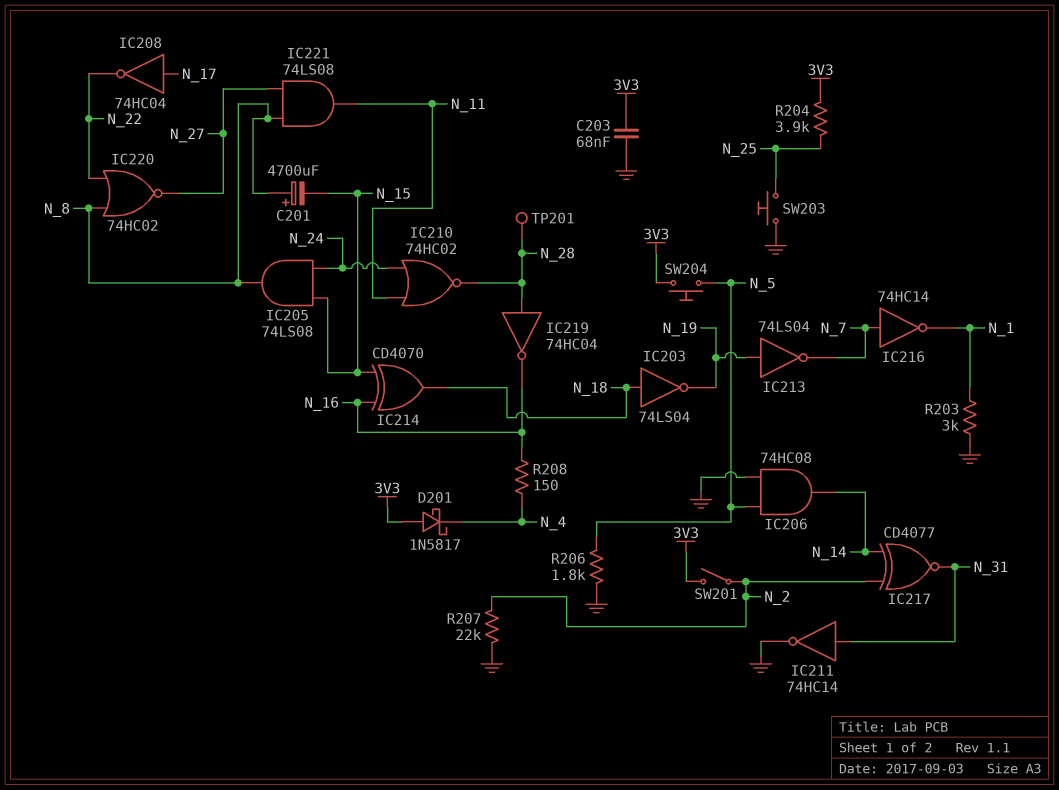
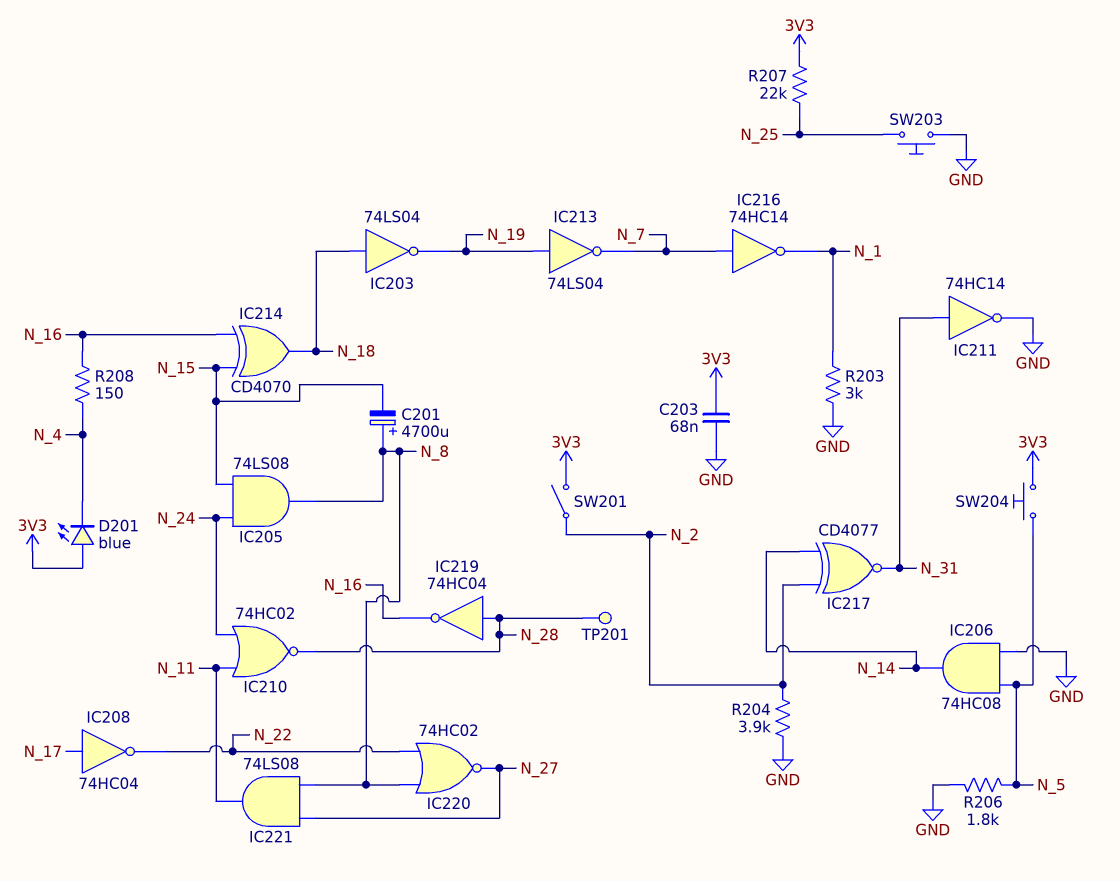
D201: schottky 1N5817 (A 3V3, K N_4) -> LED blue (A 3V3, K N_4)
R204: 3.9k (3V3, N_25) -> 3.9k (GND, N_2)
R207: 22k (GND, N_2) -> 22k (3V3, N_25)

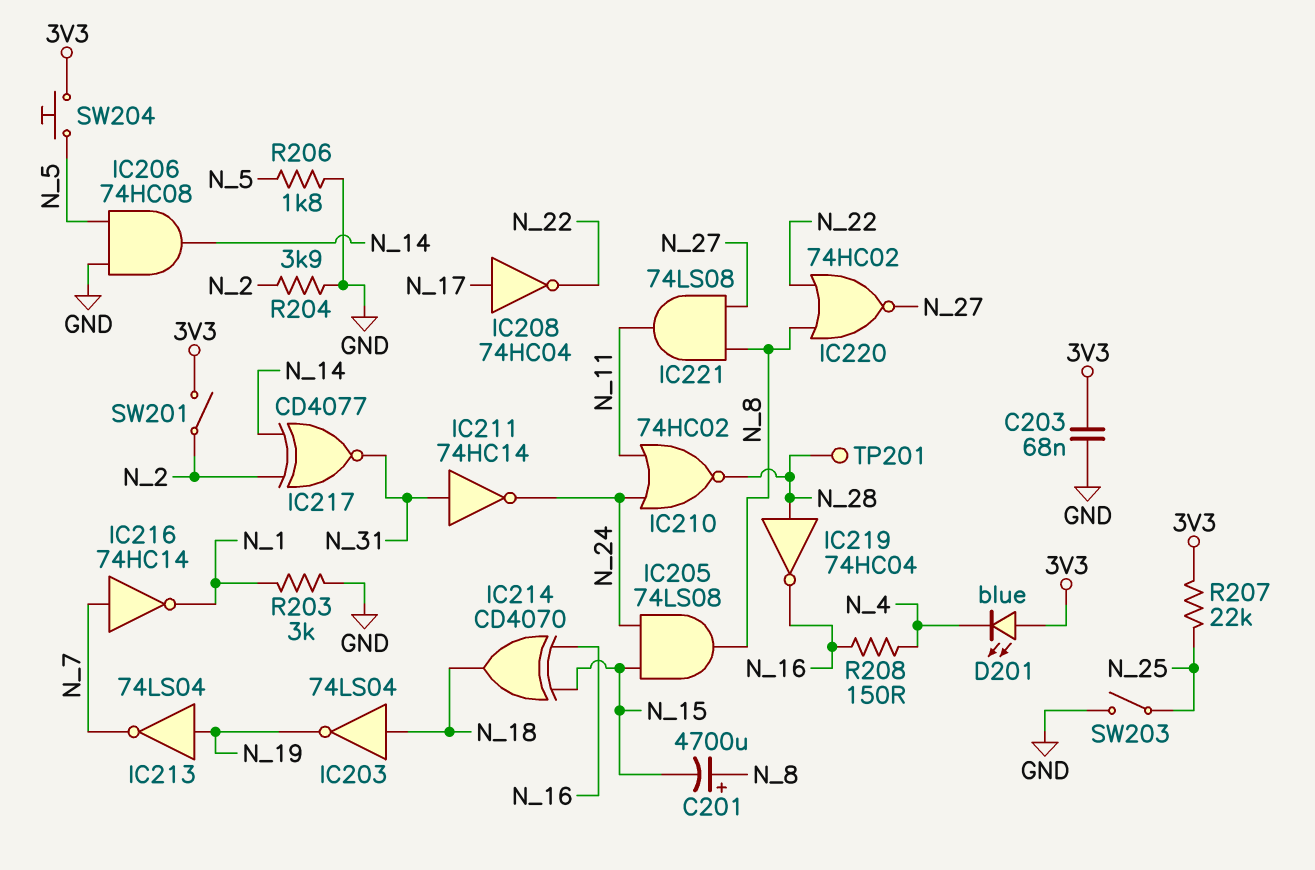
IC211: NOT 74HC14 (in N_31, out GND) -> NOT 74HC14 (in N_31, out N_24)
SW203: button (GND, N_25) -> switch (GND, N_25)

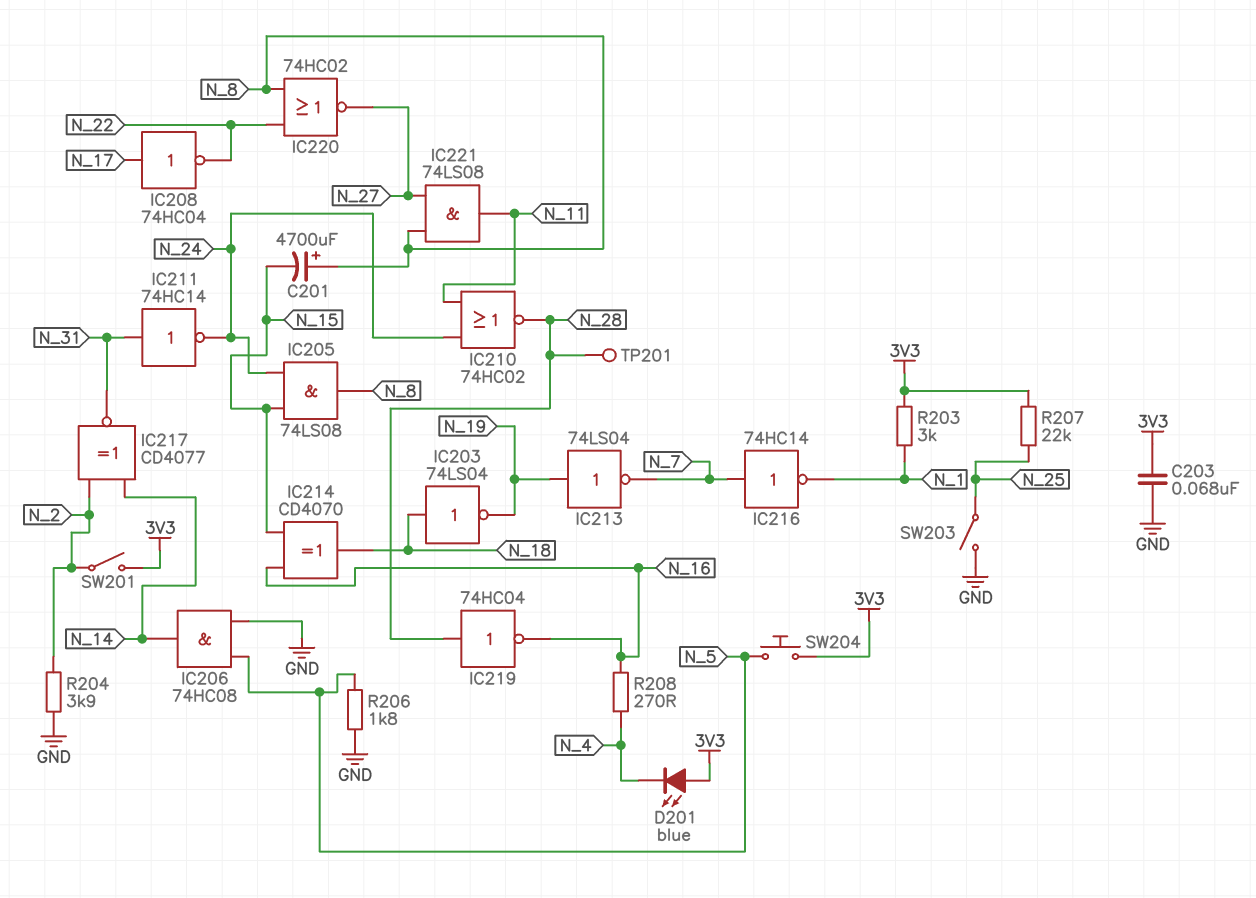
R203: 3k (GND, N_1) -> 3k (3V3, N_1)
R208: 150 (N_4, N_16) -> 270 (N_4, N_16)

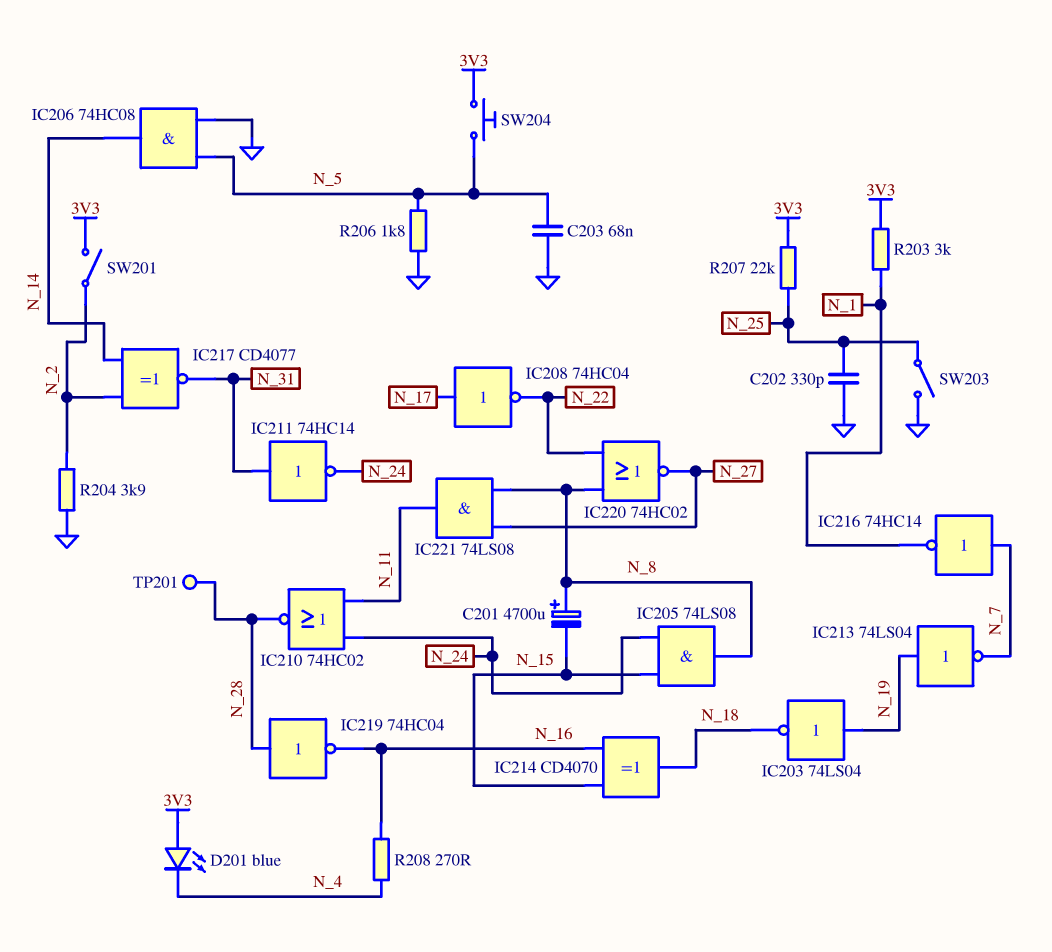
C202: none -> 330pF (GND, N_25)
C203: 68nF (3V3, GND) -> 68nF (GND, N_5)
IC203: NOT 74LS04 (in N_18, out N_19) -> NOT 74LS04 (in N_19, out N_18)

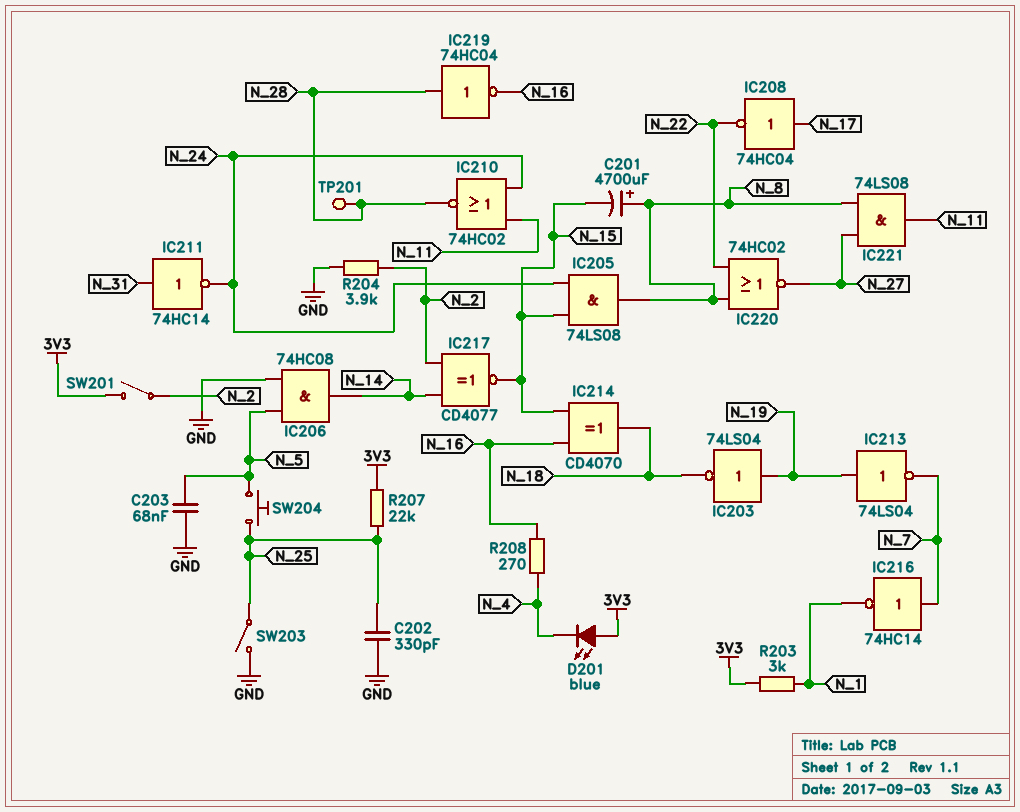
IC217: XNOR CD4077 (in N_2, in N_14, out N_31) -> XNOR CD4077 (in N_2, in N_14, out N_15)
R206: 1.8k (GND, N_5) -> none
SW204: button (3V3, N_5) -> button (N_5, N_25)

